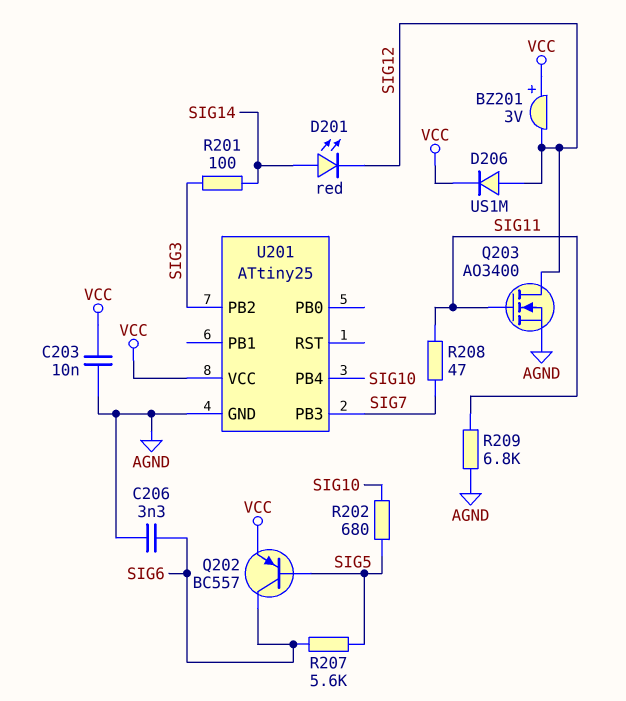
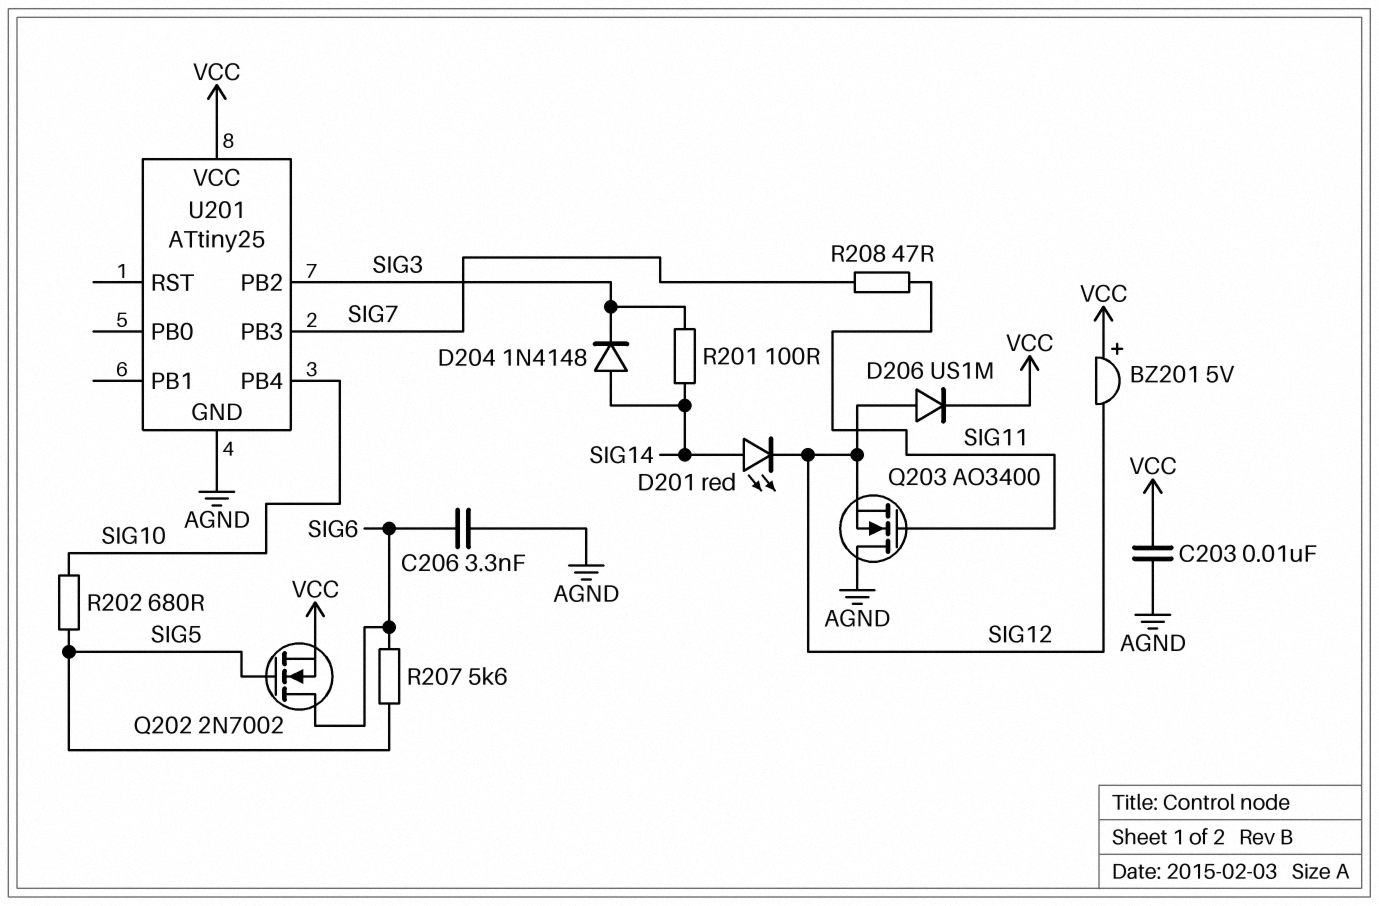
BZ201: buzzer 3V (plus VCC, minus SIG12) -> buzzer 5V (plus VCC, minus SIG12)
D204: none -> diode 1N4148 (A SIG14, K SIG3)
Q202: PNP BC557 (B SIG5, C SIG6, E VCC) -> NMOS 2N7002 (G SIG5, D SIG6, S VCC)
Q203: NMOS AO3400 (G SIG11, D SIG12, S AGND) -> NMOS AO3400 (G SIG11, D AGND, S SIG12)
R209: 6.8k (AGND, SIG11) -> none

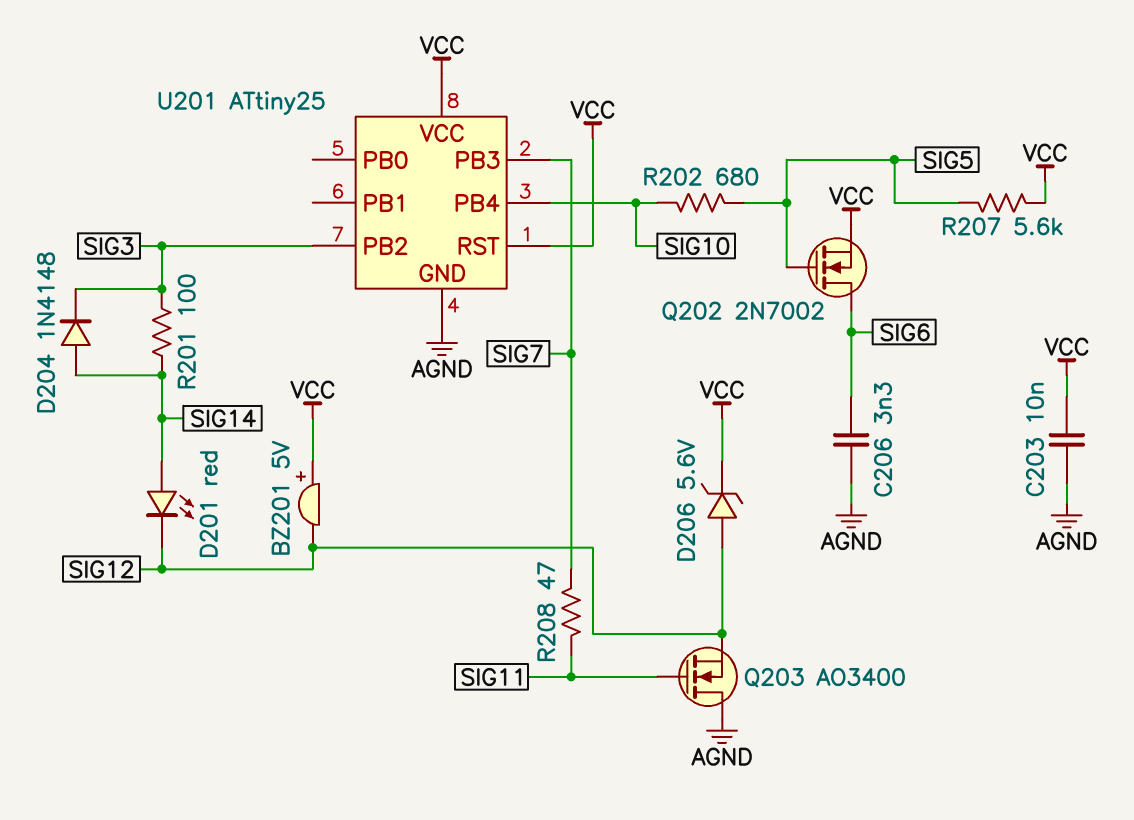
D206: diode US1M (A SIG12, K VCC) -> zener 5.6V (A SIG12, K VCC)
R207: 5.6k (SIG5, SIG6) -> 5.6k (SIG5, VCC)
U201 pin RST: none -> VCC

